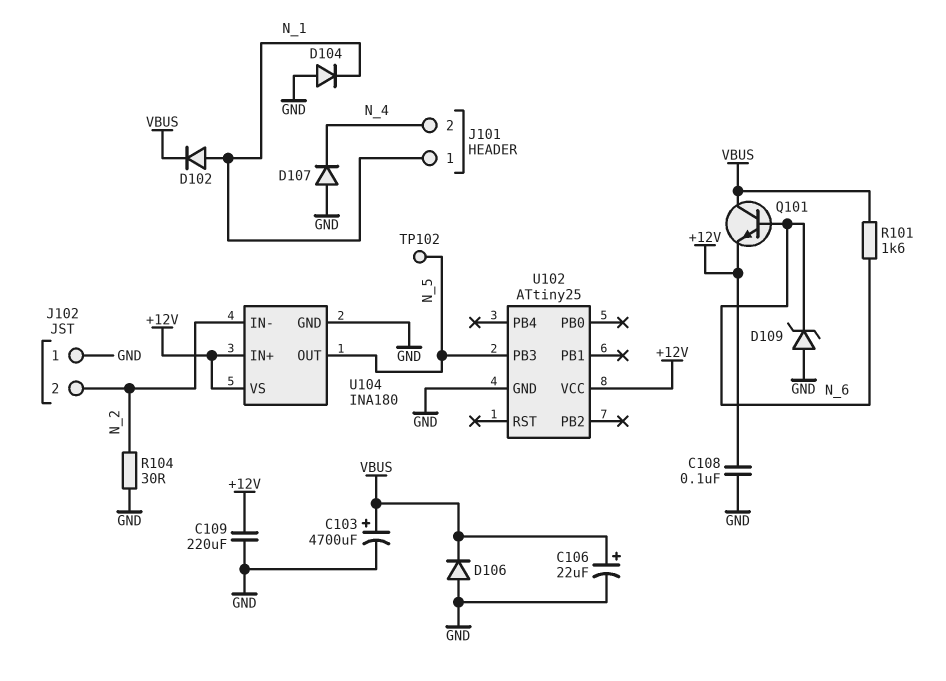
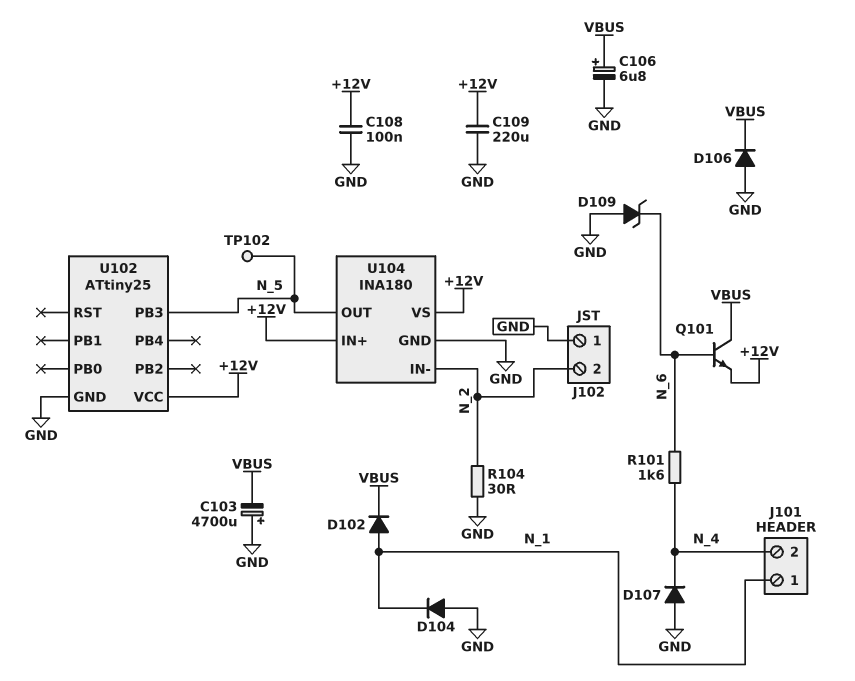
C103: 4700uF (plus VBUS, minus GND) -> 4700uF (plus GND, minus VBUS)
C106: 22uF (plus VBUS, minus GND) -> 6.8uF (plus VBUS, minus GND)
R101: 1.6k (N_6, VBUS) -> 1.6k (N_4, N_6)

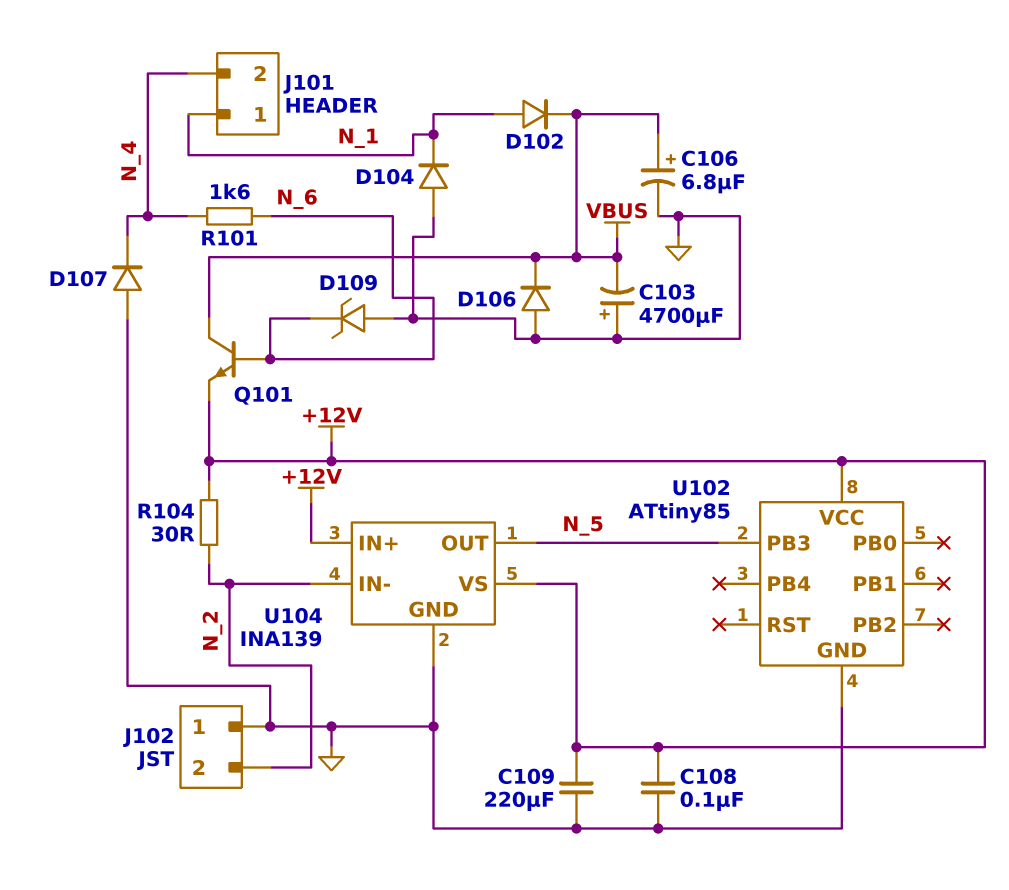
R104: 30 (GND, N_2) -> 30 (+12V, N_2)
TP102: test point (N_5) -> none
U102: ATtiny25 -> ATtiny85
U104: INA180 -> INA139

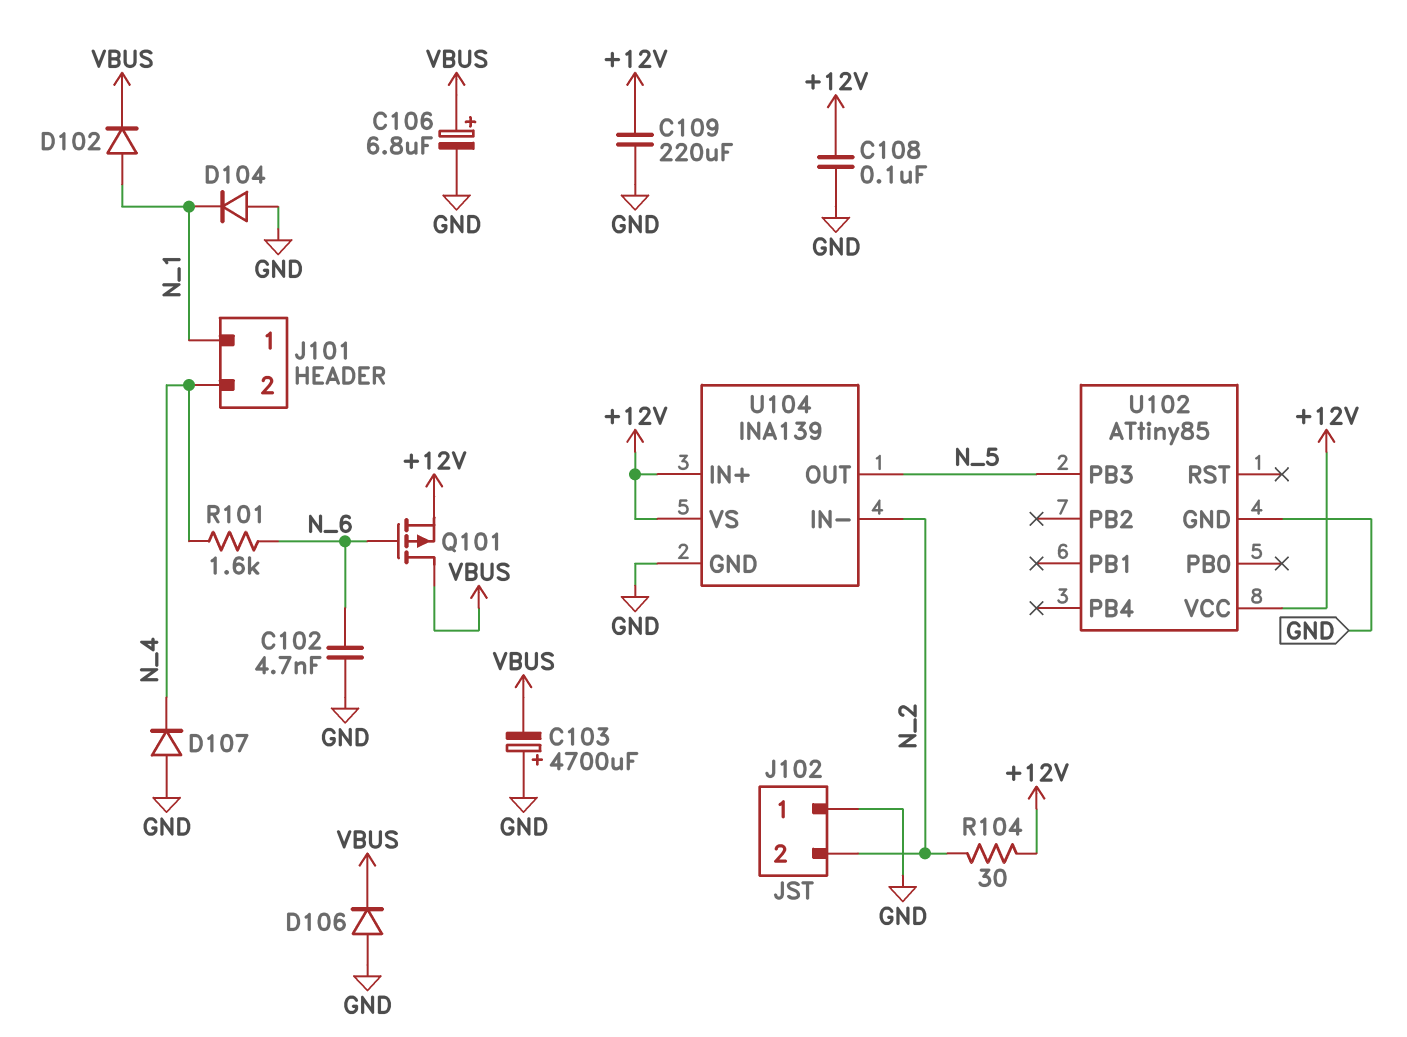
C102: none -> 4.7nF (GND, N_6)
D109: zener (A GND, K N_6) -> none
Q101: NPN (B N_6, C VBUS, E +12V) -> PMOS (G N_6, D VBUS, S +12V)

